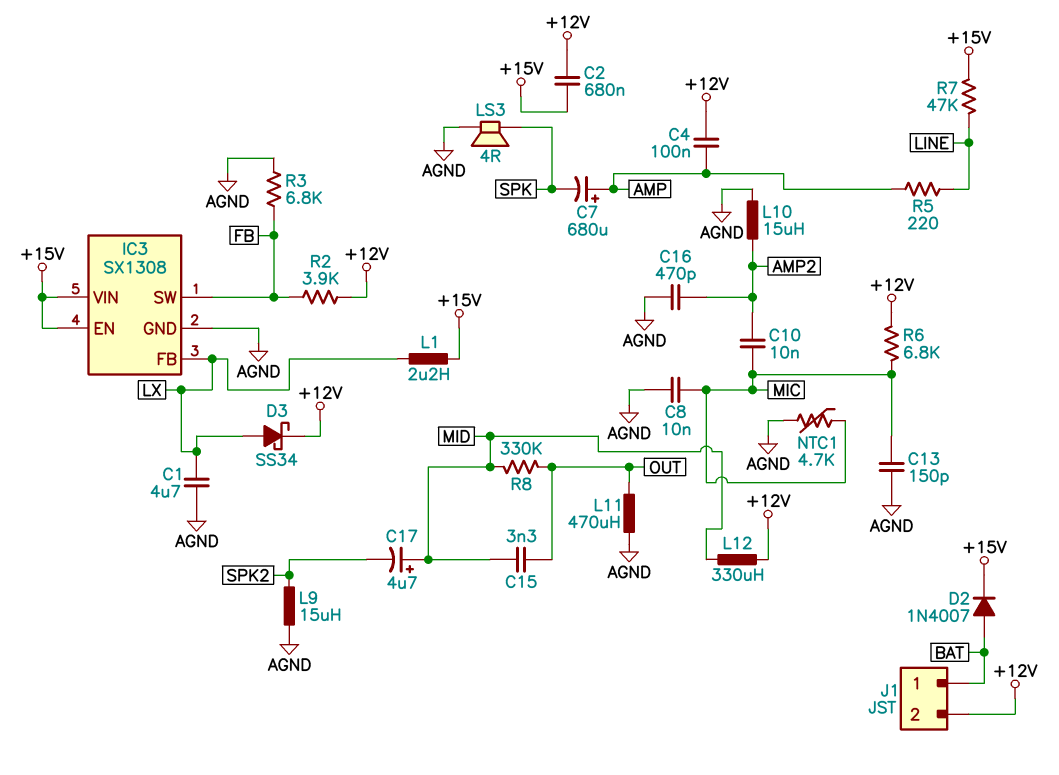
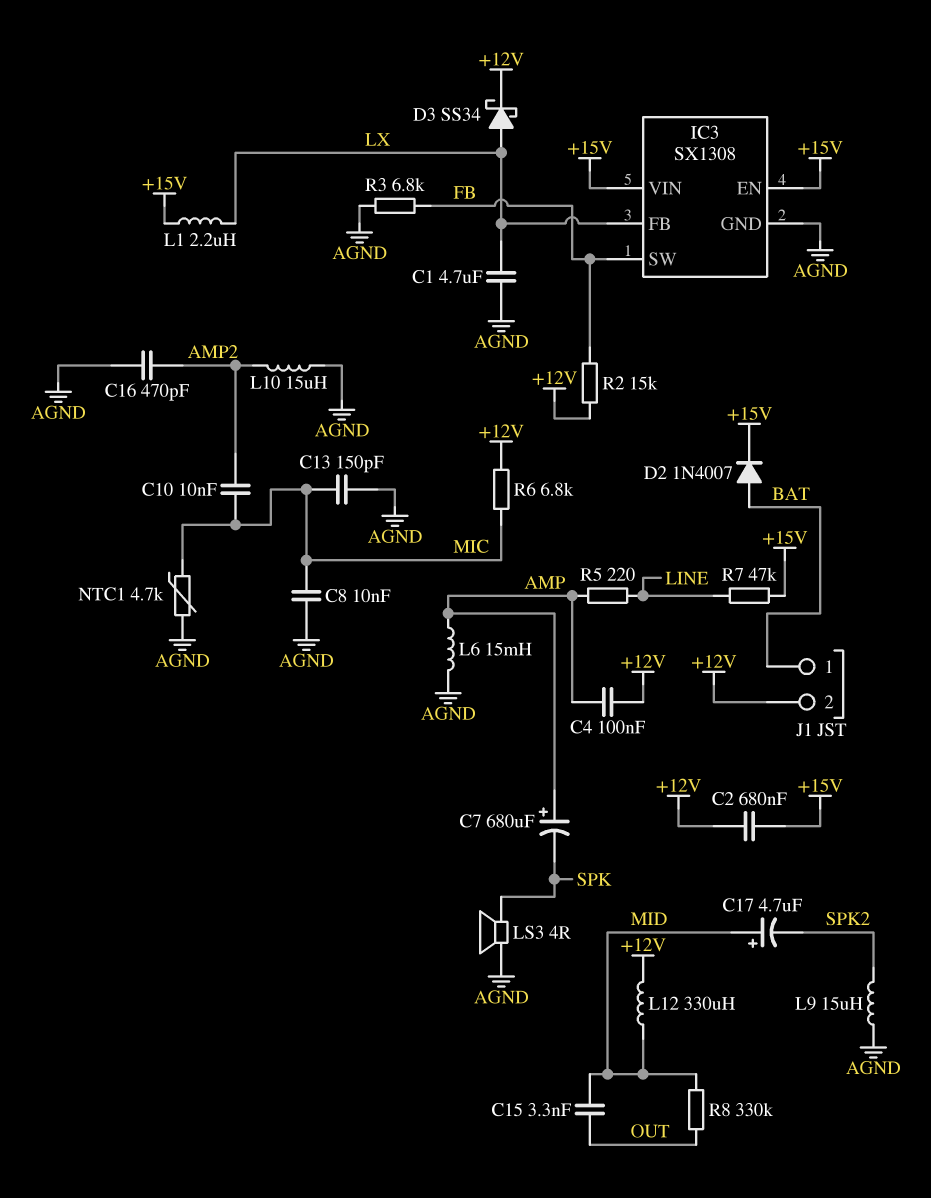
L6: none -> 15mH (AGND, AMP)
L11: 470uH (AGND, OUT) -> none
R2: 3.9k (+12V, FB) -> 15k (+12V, FB)

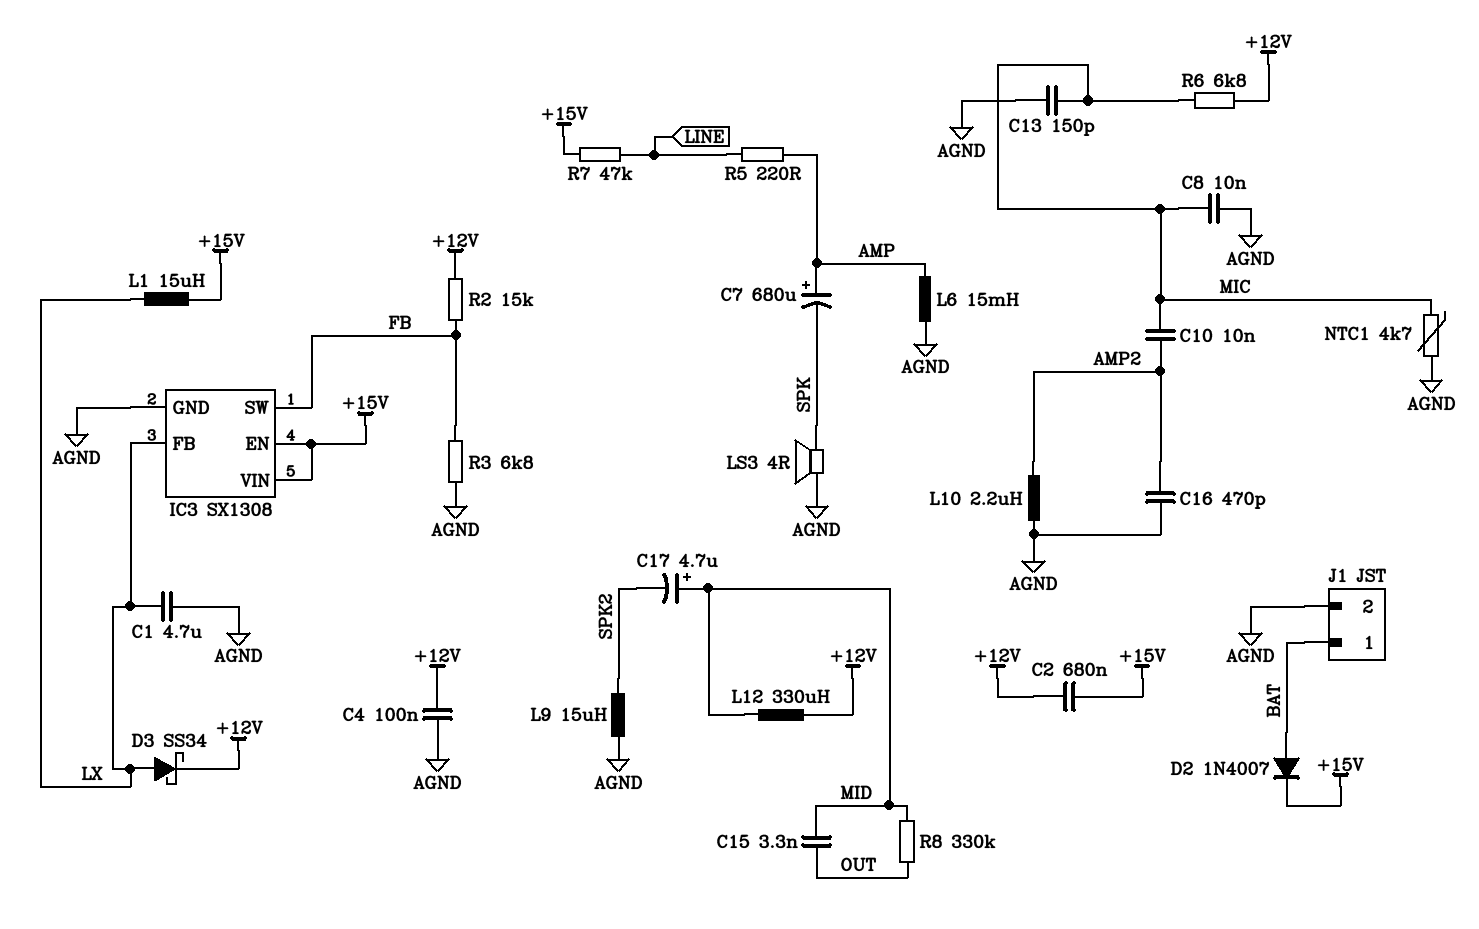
C4: 100nF (+12V, AMP) -> 100nF (+12V, AGND)
J1 pin 2: +12V -> AGND
L1: 2.2uH (+15V, LX) -> 15uH (+15V, LX)
L10: 15uH (AGND, AMP2) -> 2.2uH (AGND, AMP2)

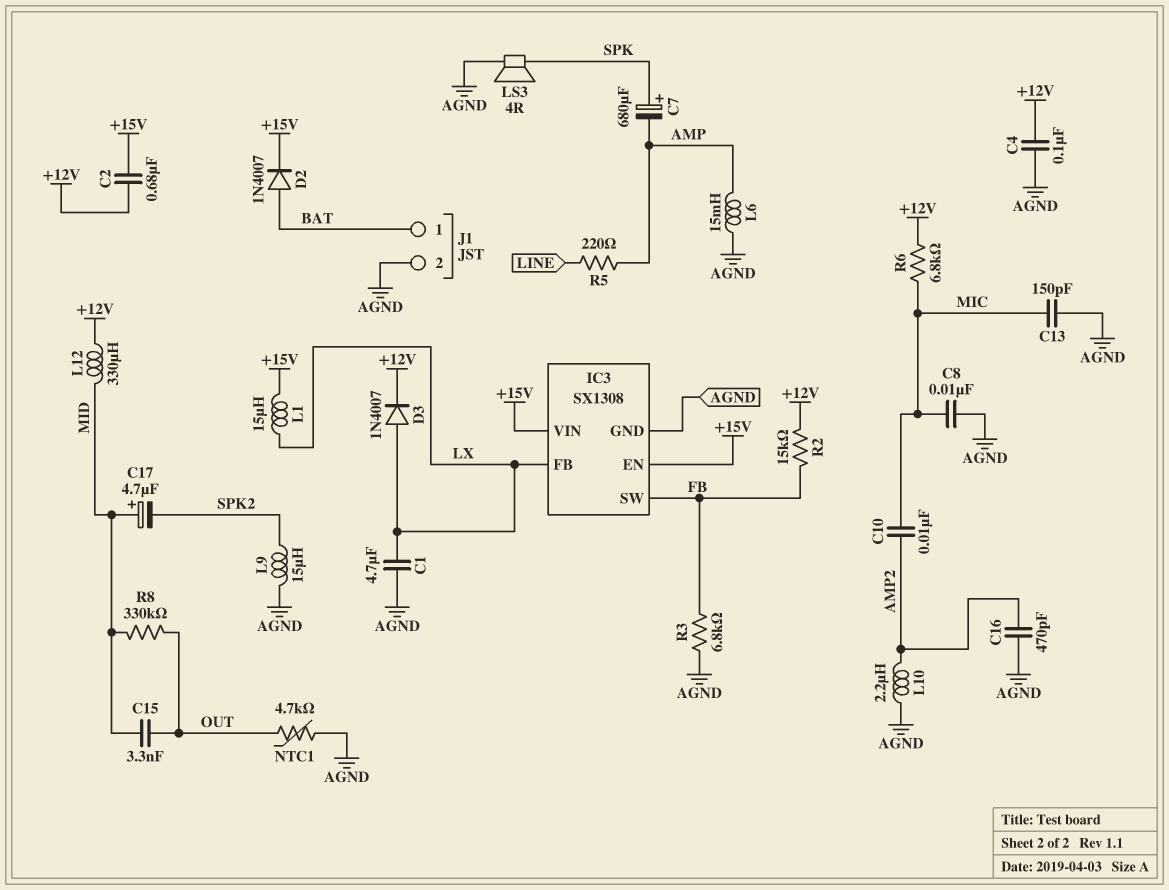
C7: 680uF (plus AMP, minus SPK) -> 680uF (plus SPK, minus AMP)
D3: schottky SS34 (A LX, K +12V) -> diode 1N4007 (A LX, K +12V)
NTC1: 4.7k (AGND, MIC) -> 4.7k (AGND, OUT)
R7: 47k (+15V, LINE) -> none

